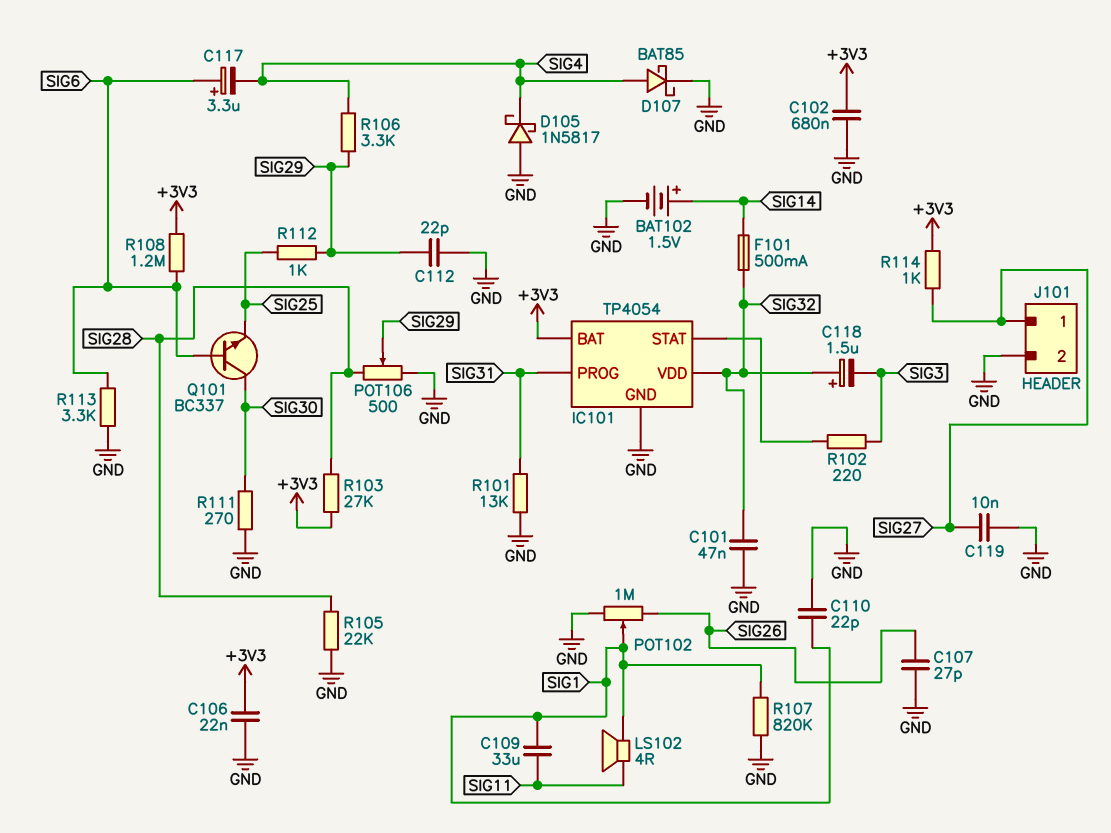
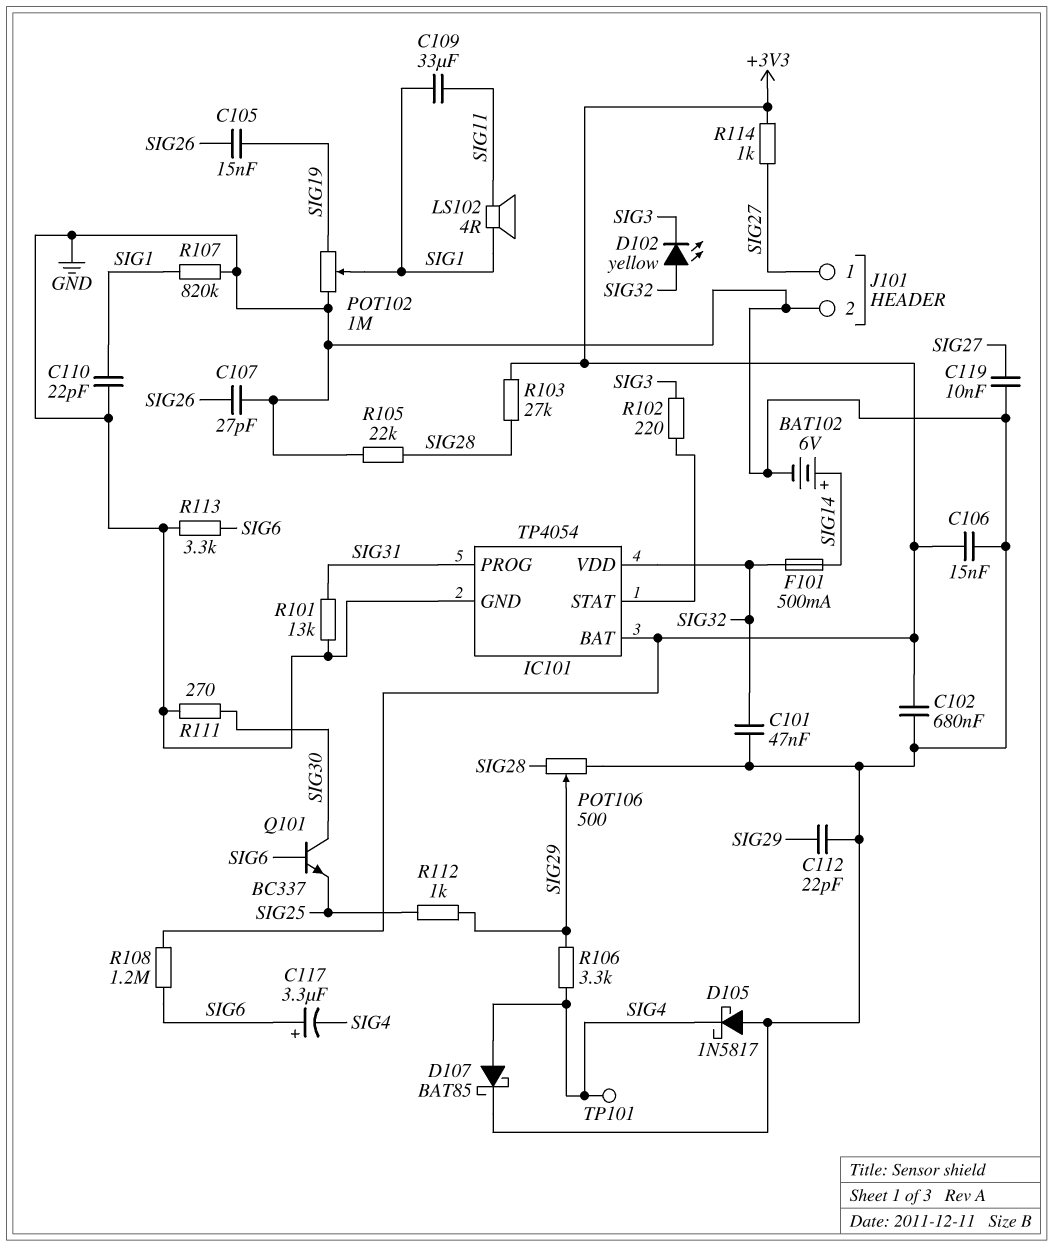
BAT102: 1.5V (plus SIG14, minus GND) -> 6V (plus SIG14, minus GND)
C105: none -> 15nF (SIG19, SIG26)
C106: 22nF (+3V3, GND) -> 15nF (+3V3, GND)
C118: 1.5uF (plus SIG32, minus SIG3) -> none
D102: none -> LED yellow (A SIG32, K SIG3)
POT102: 1M (GND, SIG26, wiper SIG1) -> 1M (GND, SIG19, wiper SIG1)
TP101: none -> test point (SIG4)

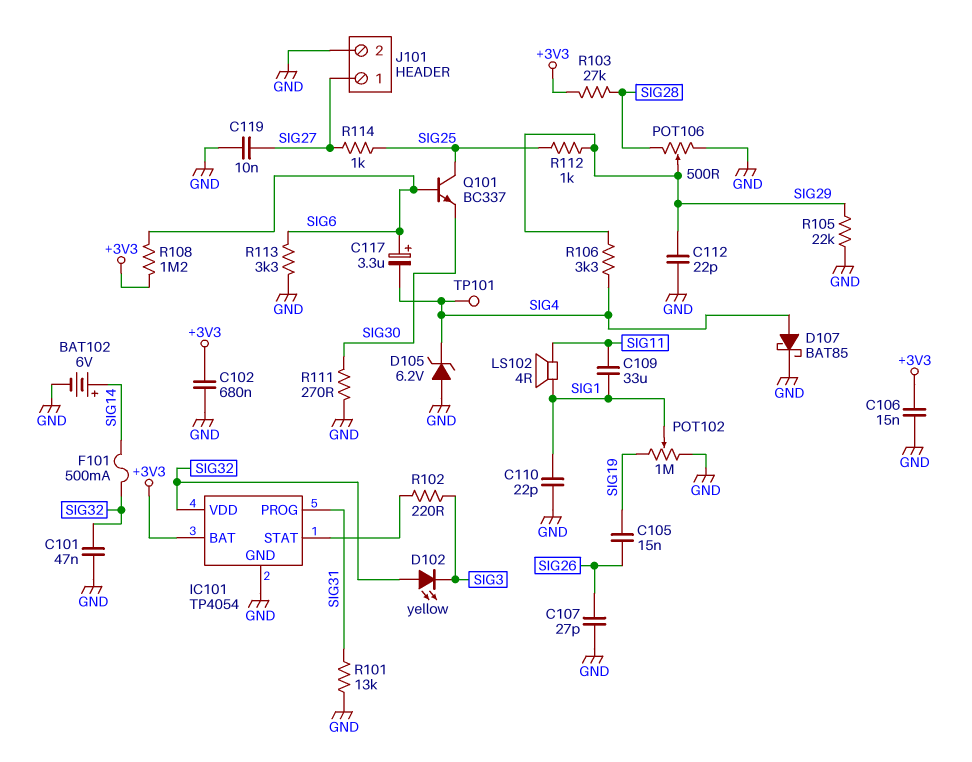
D105: schottky 1N5817 (A GND, K SIG4) -> zener 6.2V (A GND, K SIG4)
Q101: NPN BC337 (B SIG6, C SIG30, E SIG25) -> NPN BC337 (B SIG6, C SIG25, E SIG30)
R105: 22k (GND, SIG28) -> 22k (GND, SIG29)
R107: 820k (GND, SIG1) -> none
R114: 1k (+3V3, SIG27) -> 1k (SIG25, SIG27)

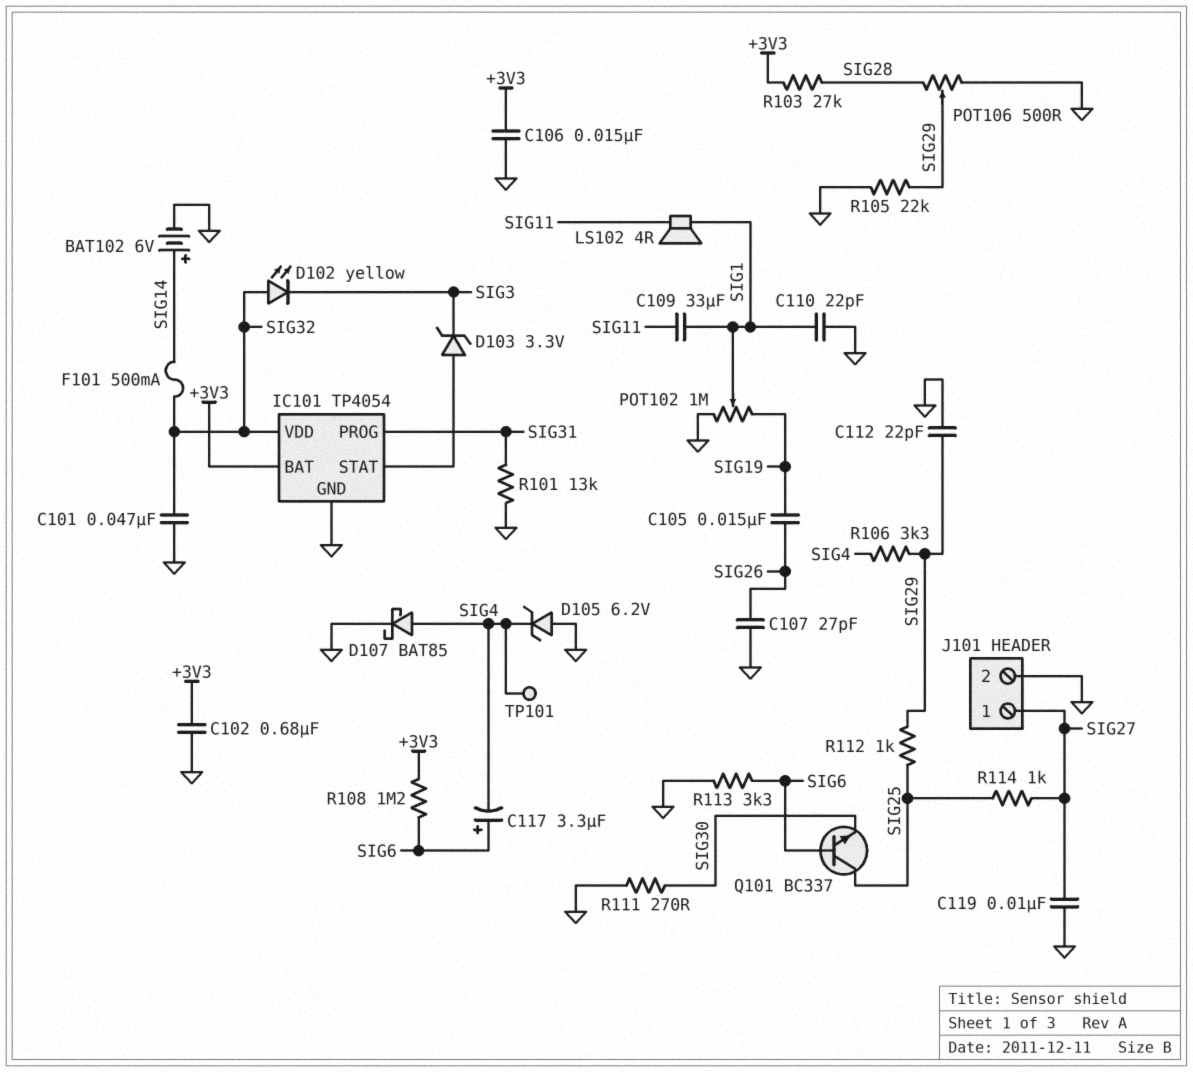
D103: none -> zener 3.3V (A IC101/STAT, K SIG3)
R102: 220 (IC101/STAT, SIG3) -> none

